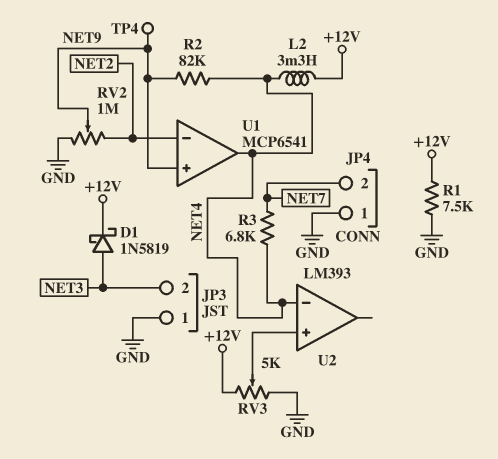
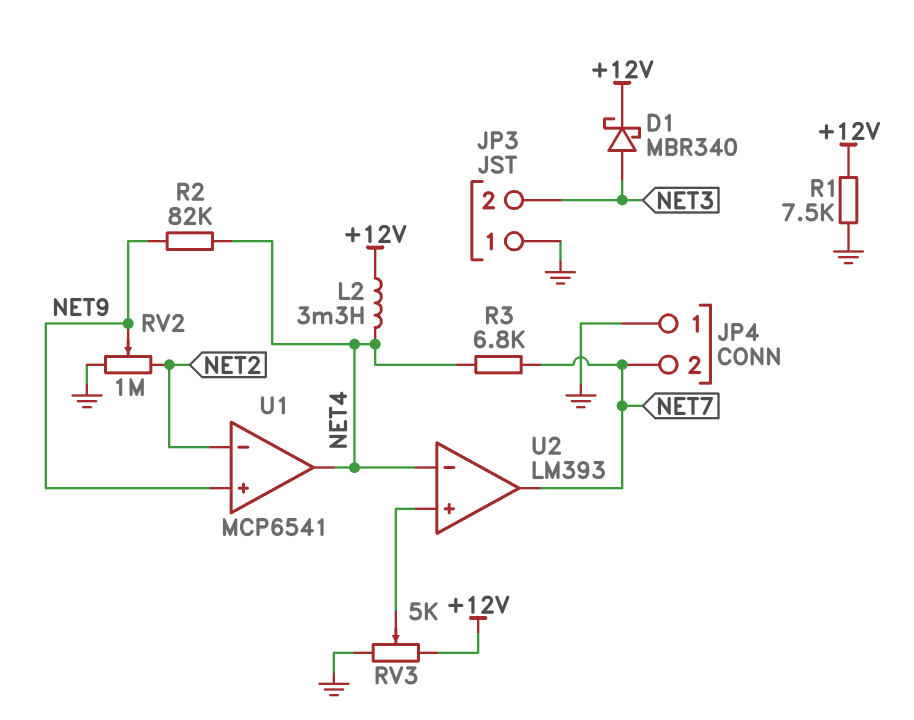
D1: schottky 1N5819 (A NET3, K +12V) -> schottky MBR340 (A NET3, K +12V)
TP4: test point (NET9) -> none
U2 pin out: none -> NET7

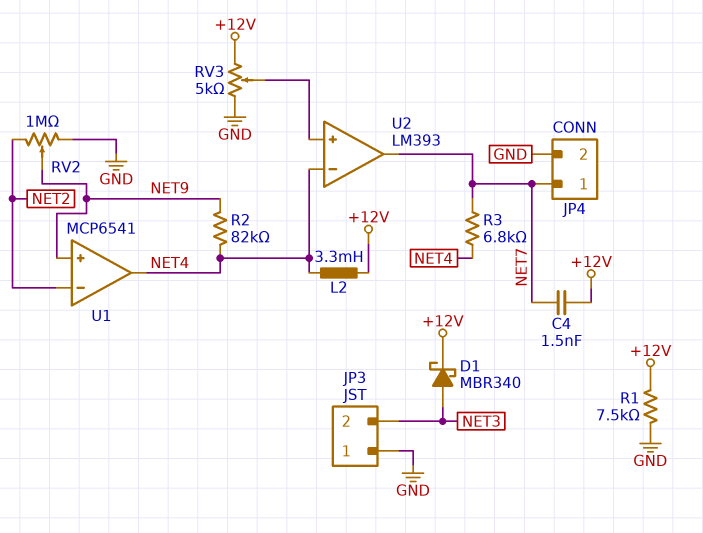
C4: none -> 1.5nF (+12V, NET7)
JP4 pin 1: GND -> NET7
JP4 pin 2: NET7 -> GND

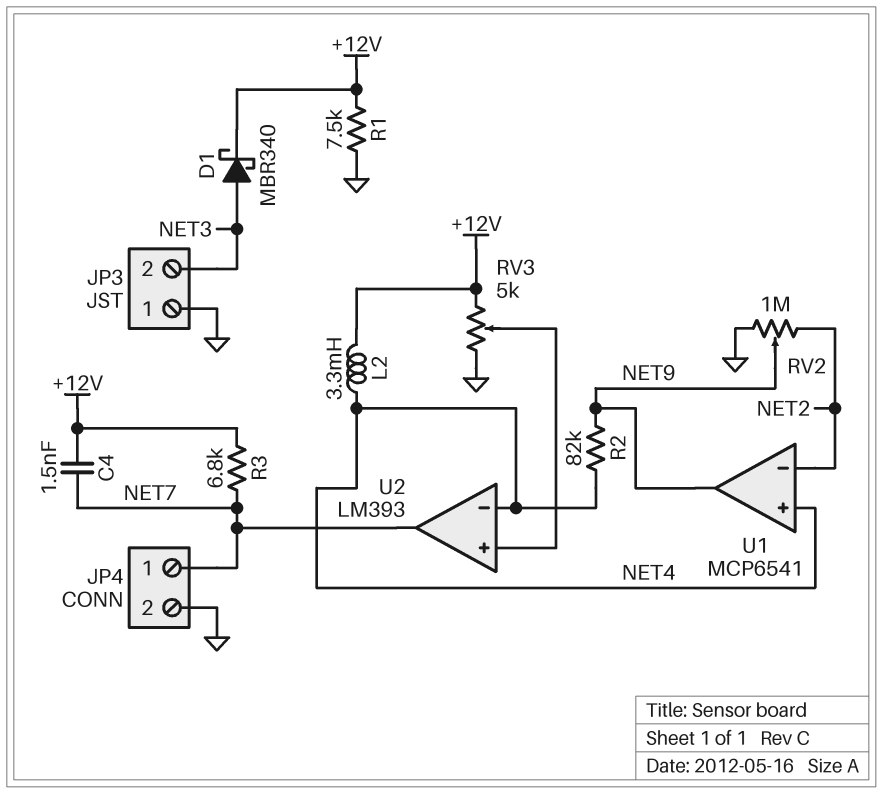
R3: 6.8k (NET4, NET7) -> 6.8k (+12V, NET7)
U1 pin in+: NET9 -> NET4
U1 pin out: NET4 -> NET9

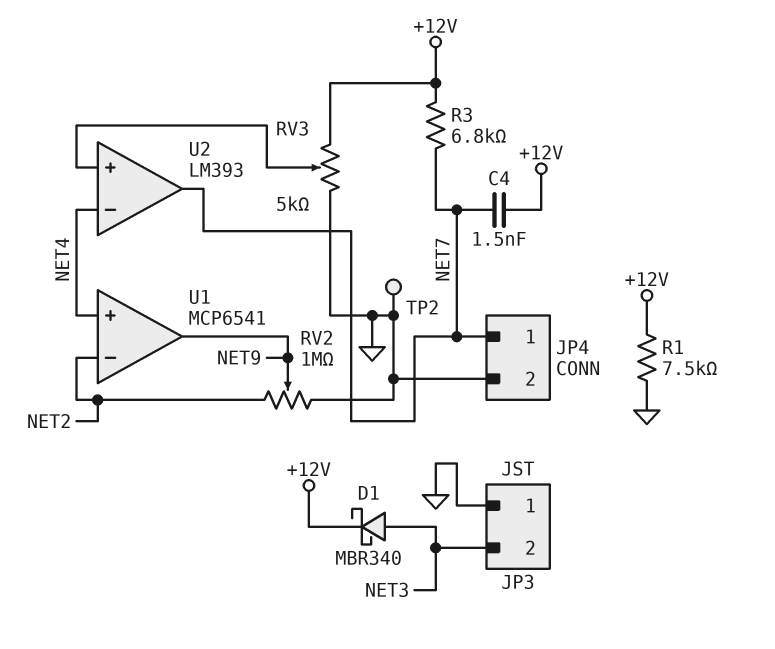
L2: 3.3mH (+12V, NET4) -> none
R2: 82k (NET4, NET9) -> none
TP2: none -> test point (GND)

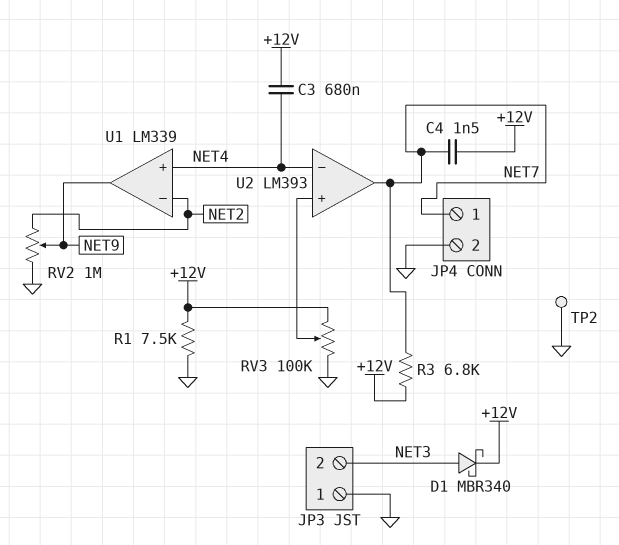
C3: none -> 680nF (+12V, NET4)
RV3: 5k (+12V, GND, wiper U2/in+) -> 100k (+12V, GND, wiper U2/in+)
U1: MCP6541 -> LM339

